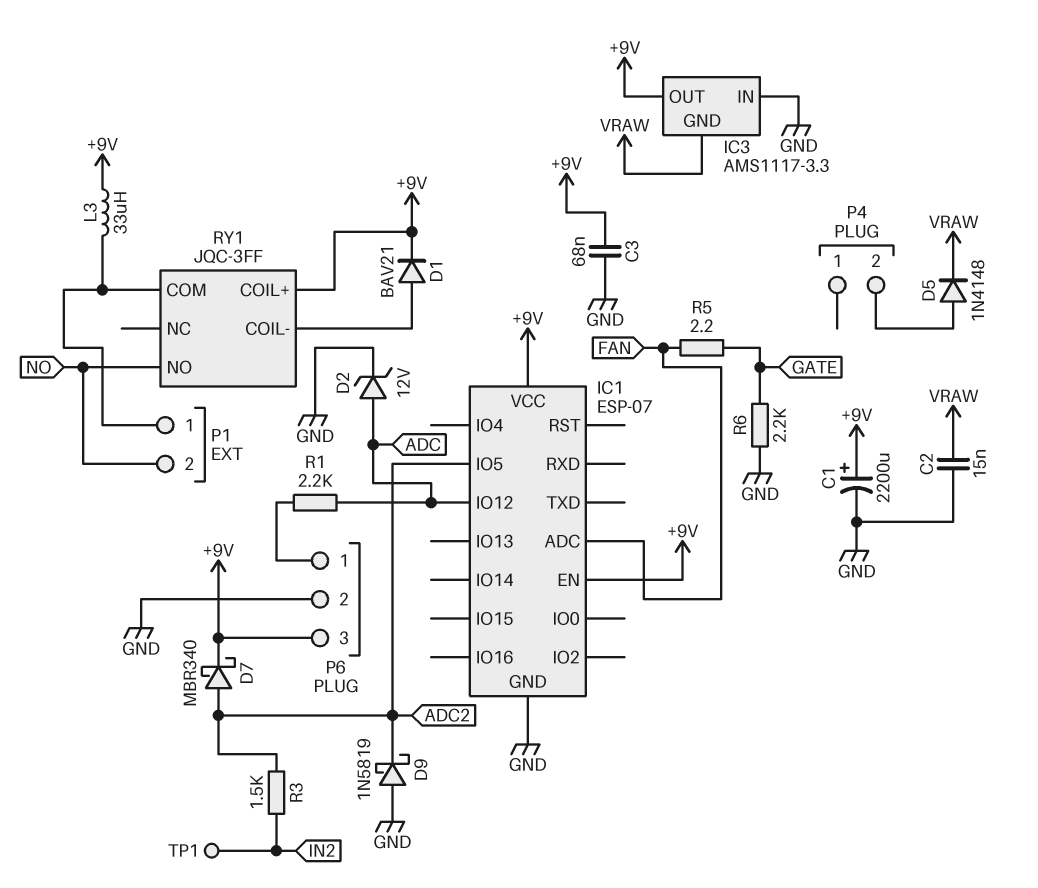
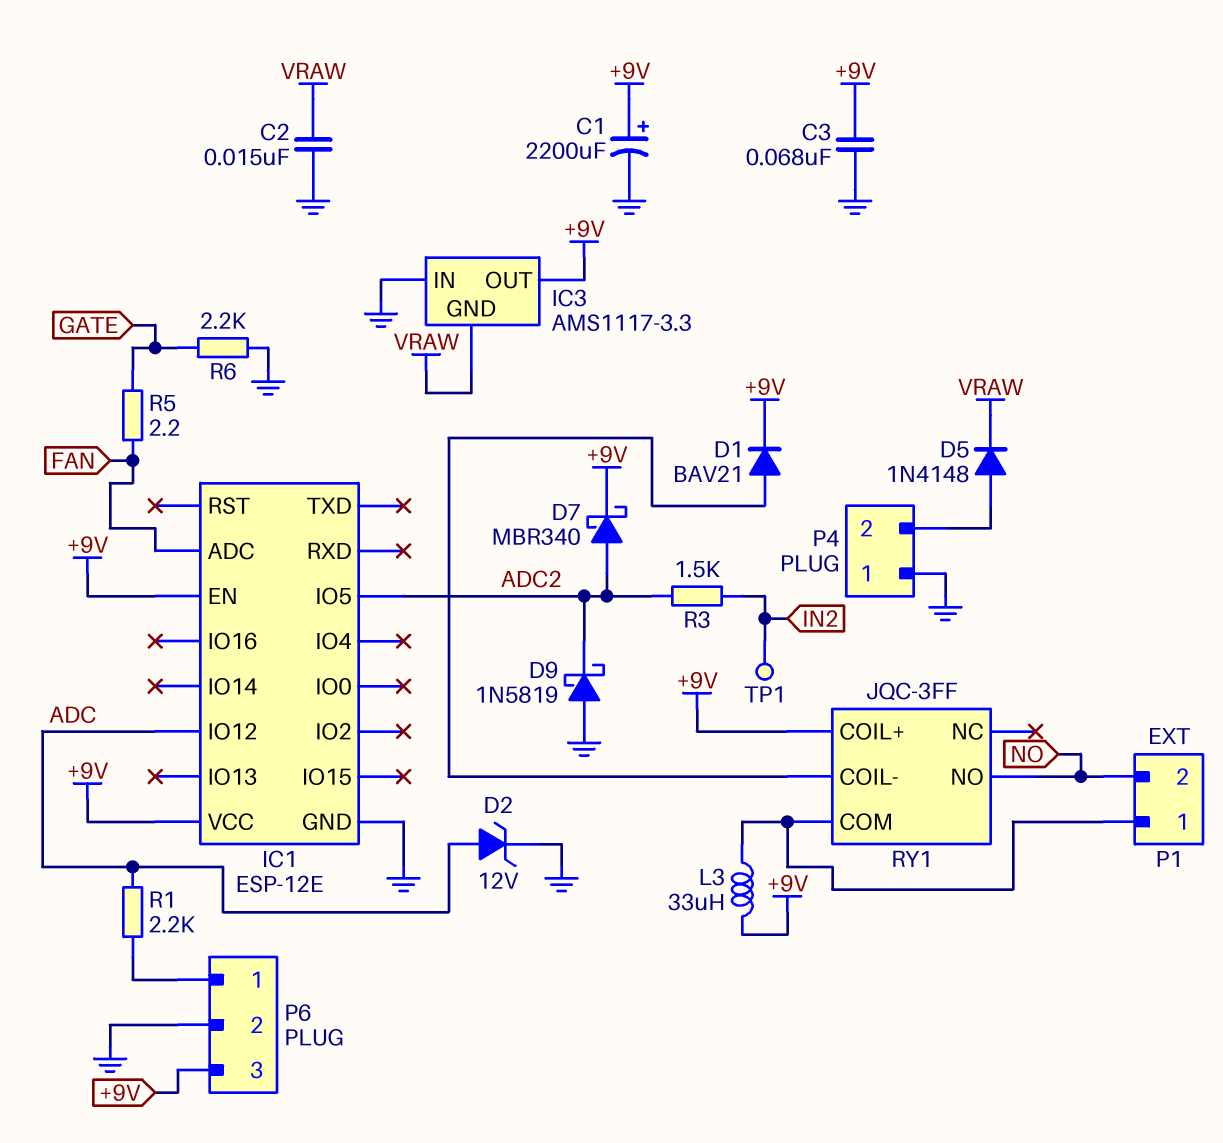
IC1: ESP-07 -> ESP-12E
P4 pin 1: none -> GND

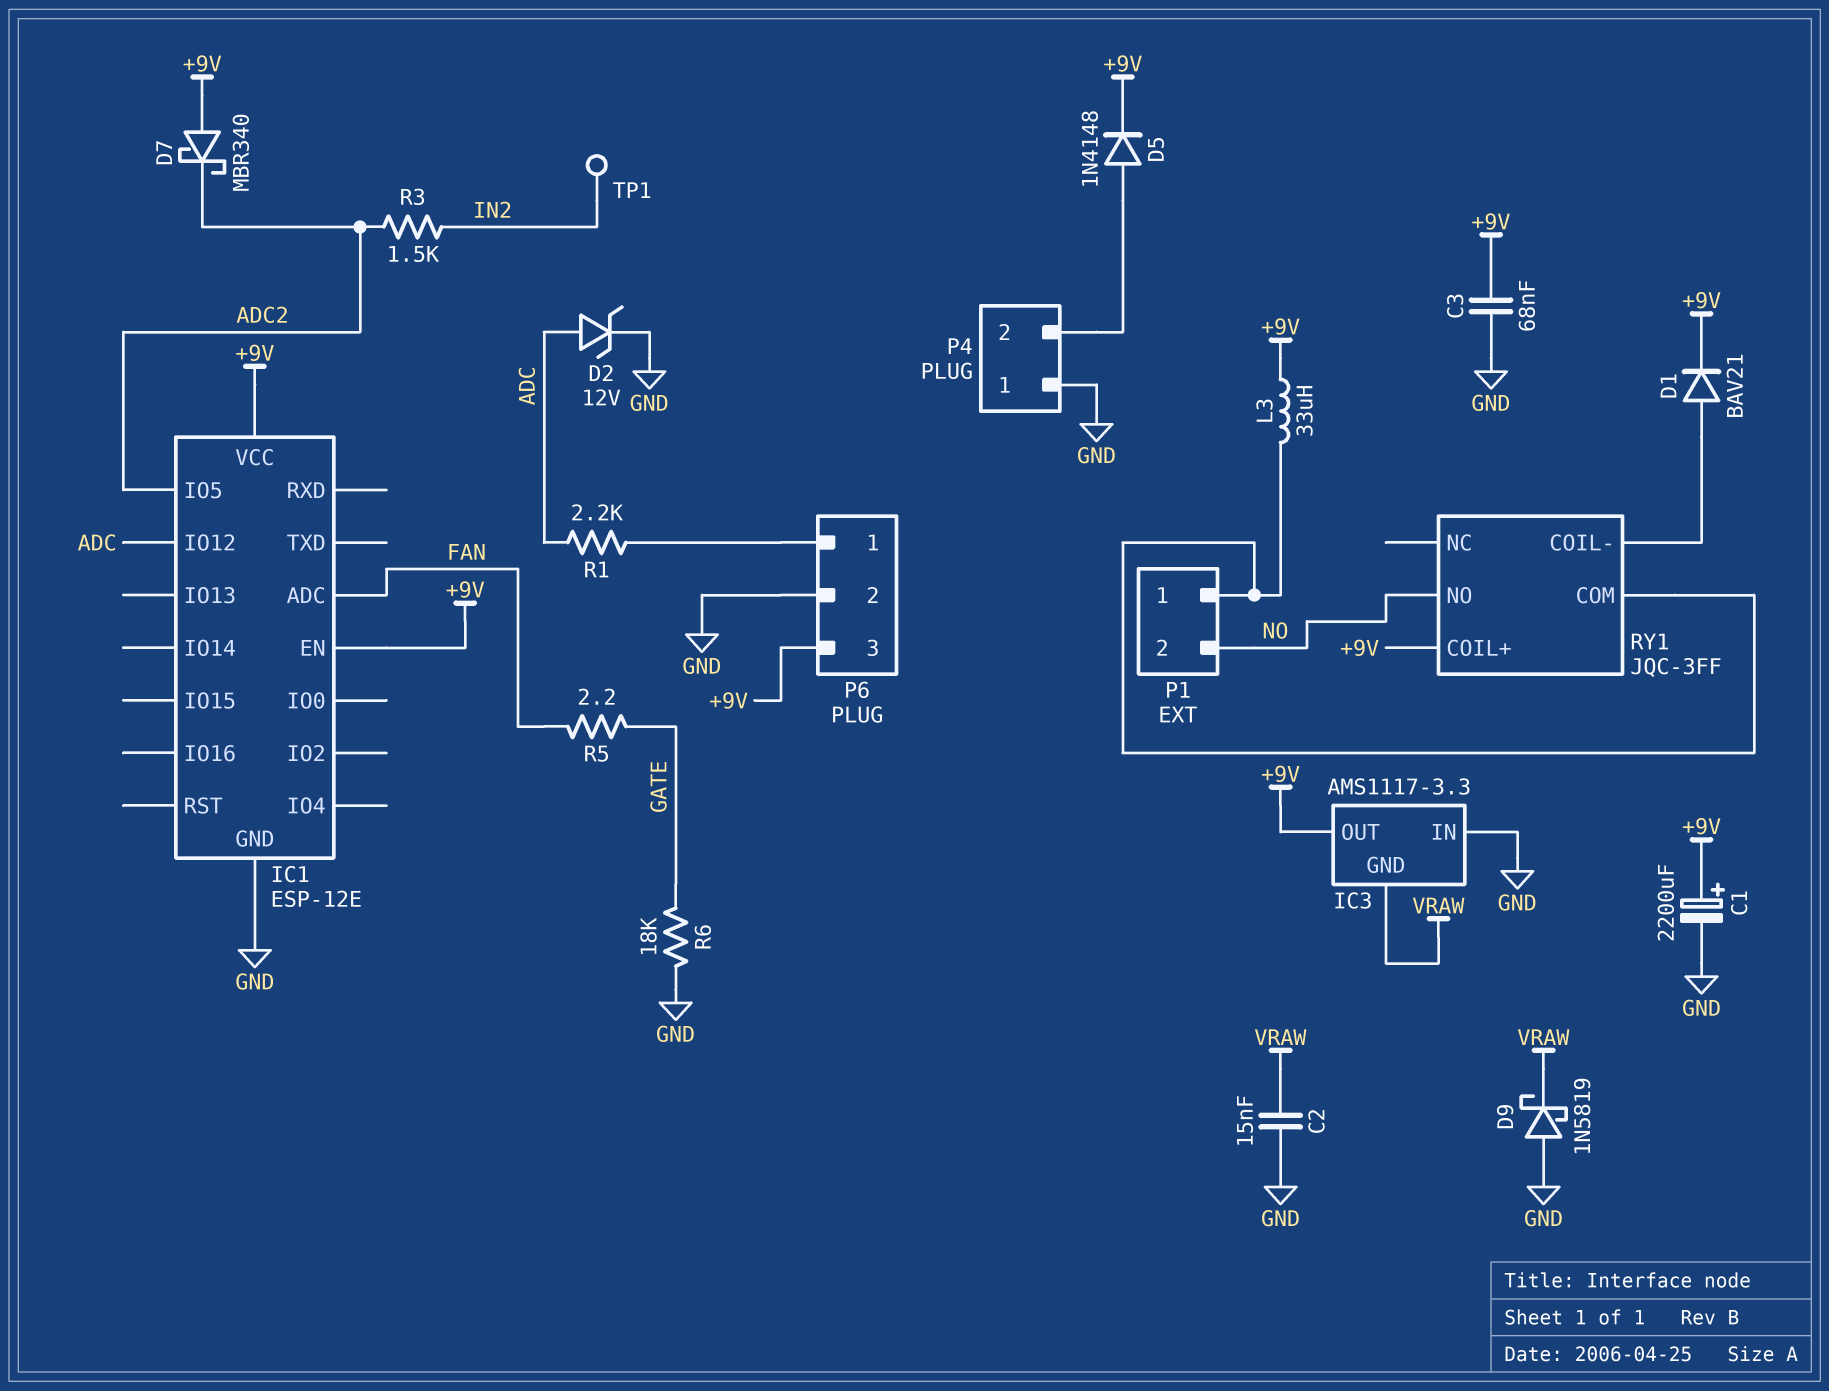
D5: diode 1N4148 (A P4/2, K VRAW) -> diode 1N4148 (A P4/2, K +9V)
D7: schottky MBR340 (A ADC2, K +9V) -> schottky MBR340 (A +9V, K ADC2)
D9: schottky 1N5819 (A GND, K ADC2) -> schottky 1N5819 (A GND, K VRAW)
R6: 2.2k (GATE, GND) -> 18k (GATE, GND)

